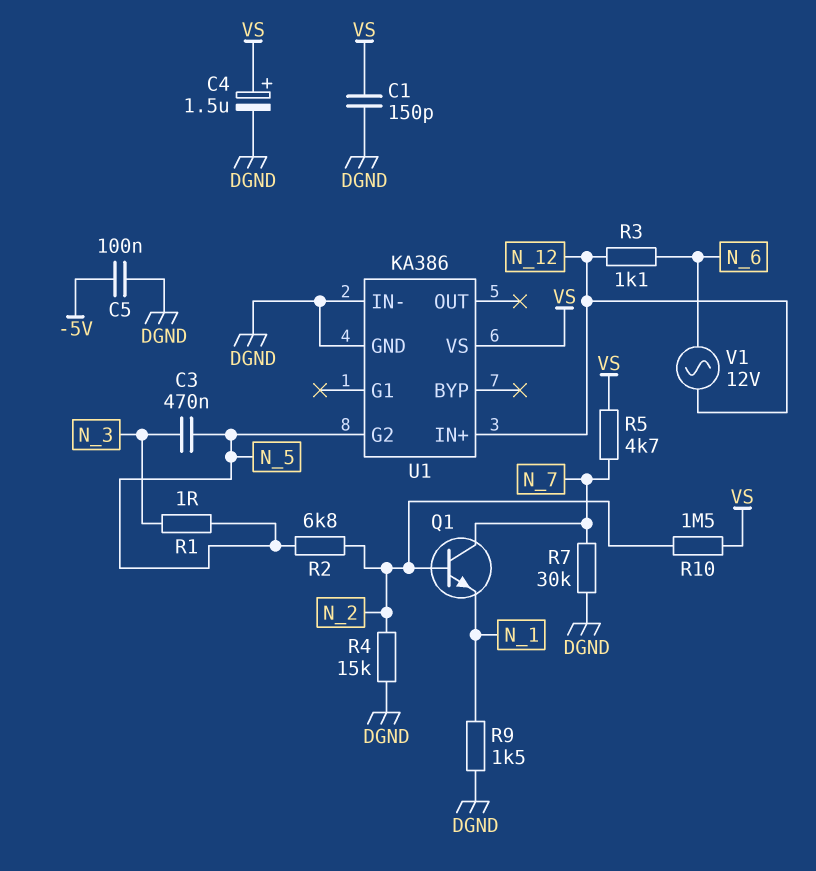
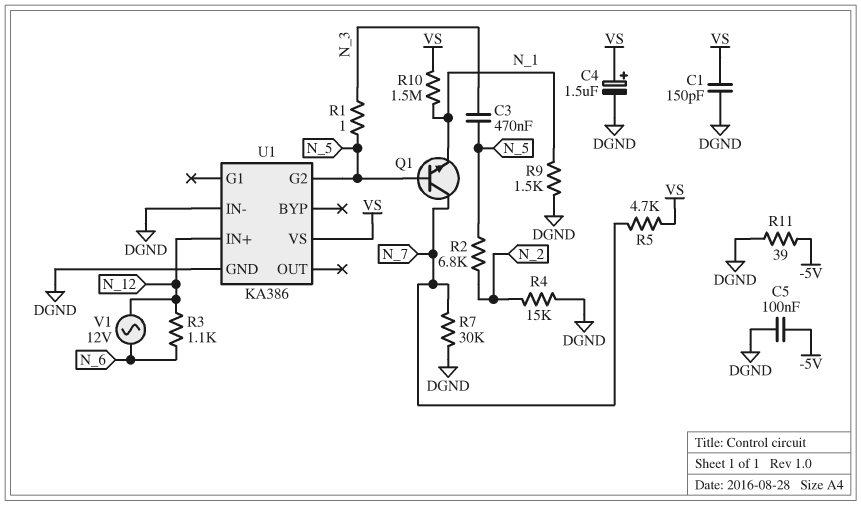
Q1: NPN (B N_2, C N_7, E N_1) -> NPN (B N_5, C N_7, E N_1)
R10: 1.5M (N_2, VS) -> 1.5M (N_1, VS)
R11: none -> 39 (-5V, DGND)

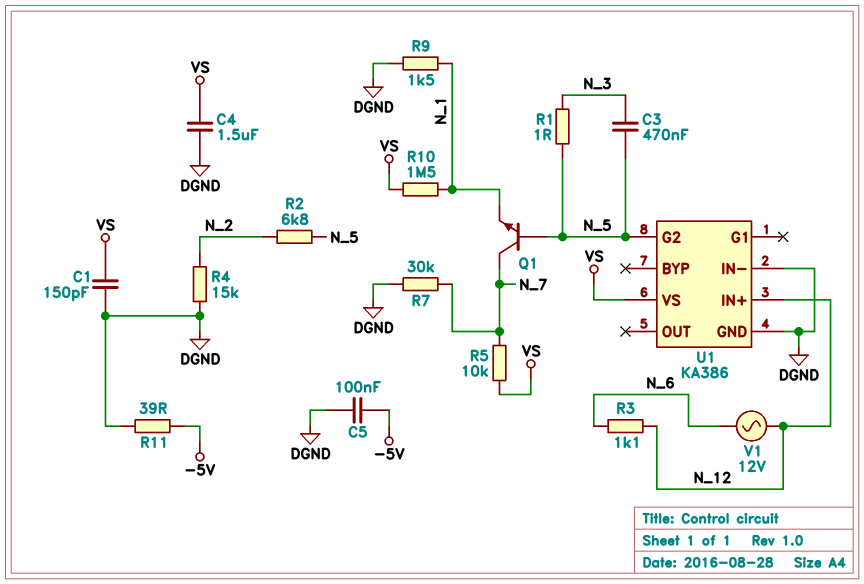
C4: 1.5uF (plus VS, minus DGND) -> 1.5uF (DGND, VS)
R5: 4.7k (N_7, VS) -> 10k (N_7, VS)

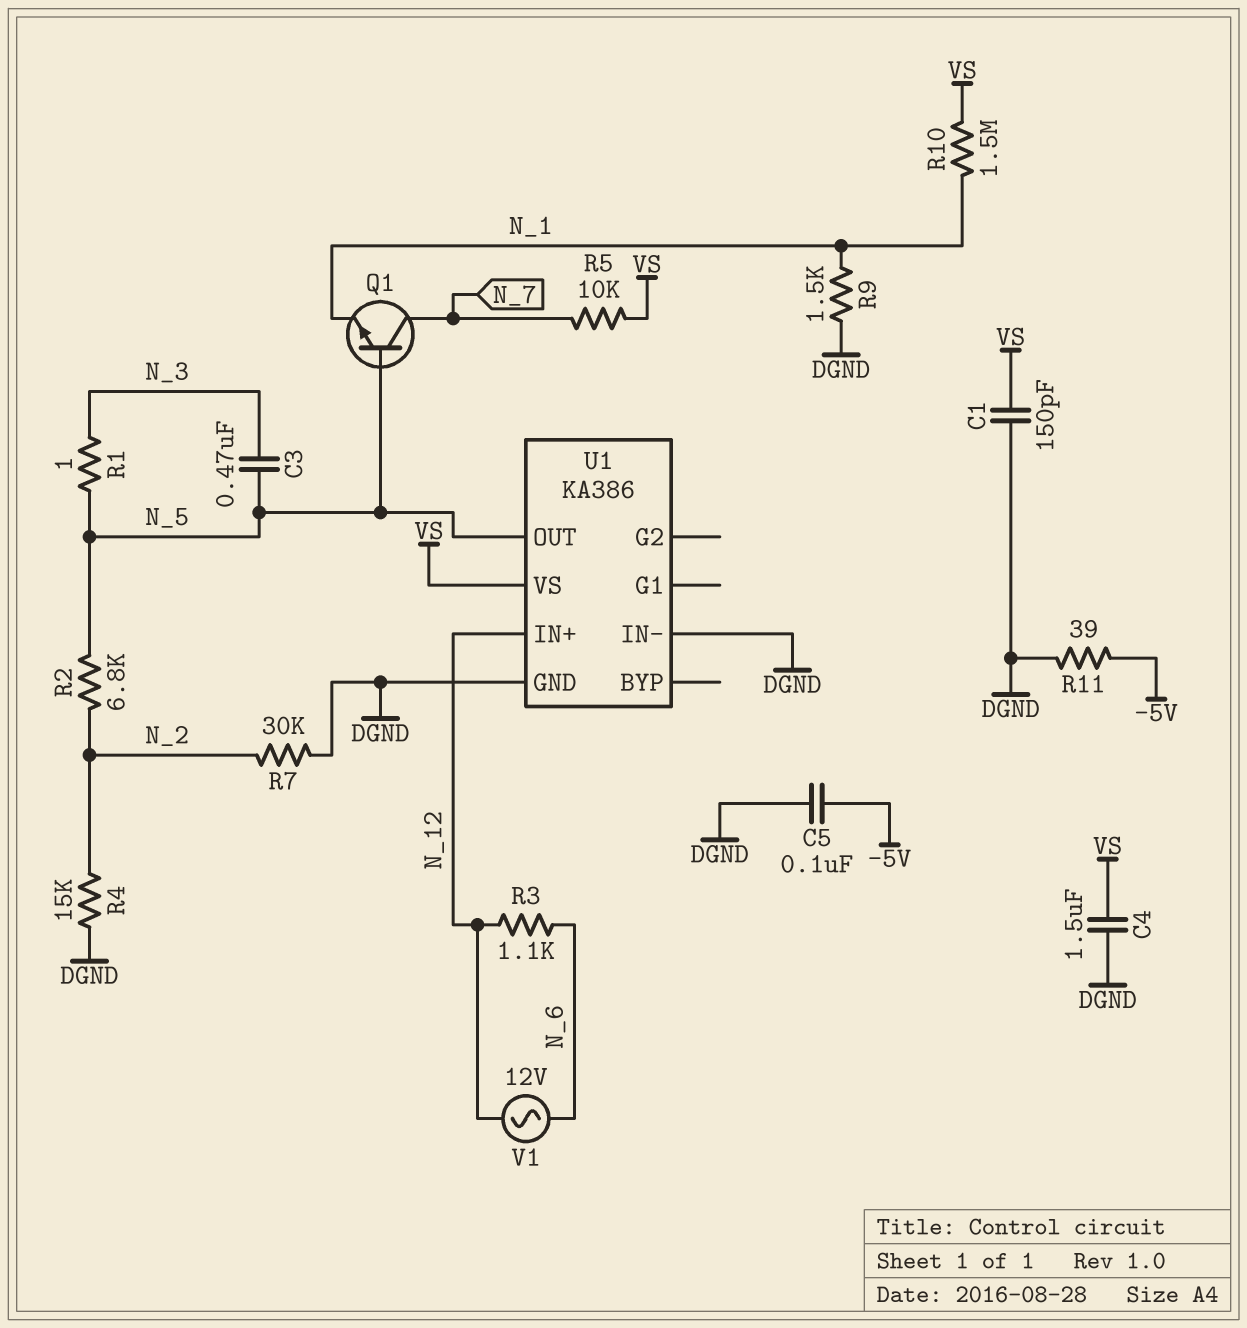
R7: 30k (DGND, N_7) -> 30k (DGND, N_2)
U1 pin G2: N_5 -> none
U1 pin OUT: none -> N_5

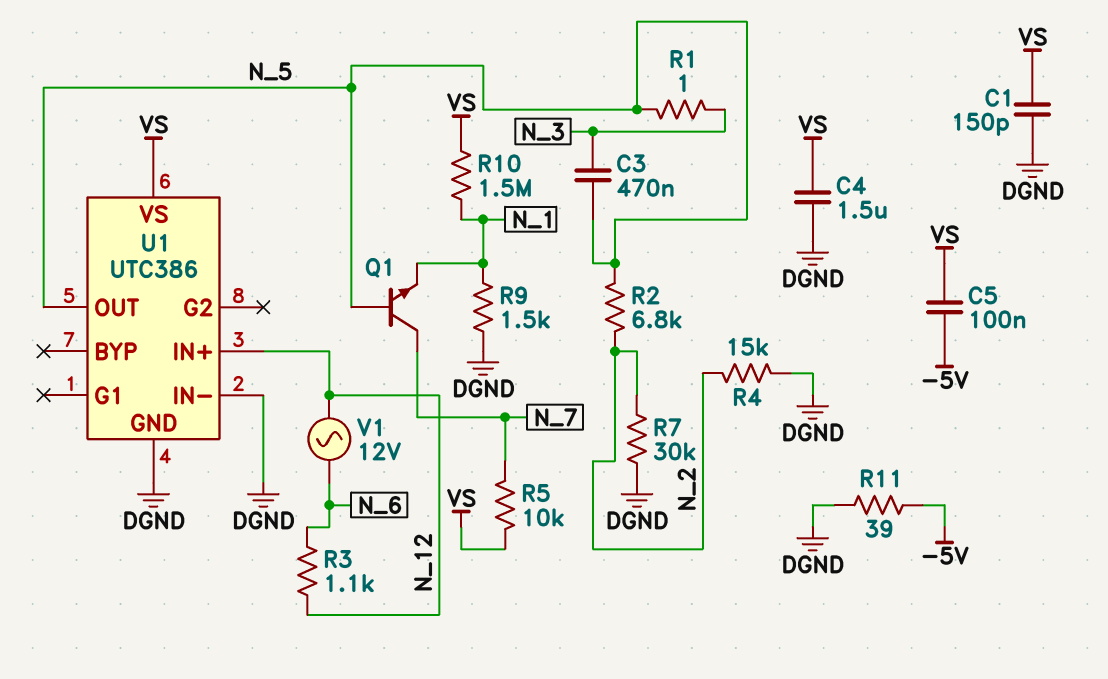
C5: 100nF (-5V, DGND) -> 100nF (-5V, VS)
U1: KA386 -> UTC386

